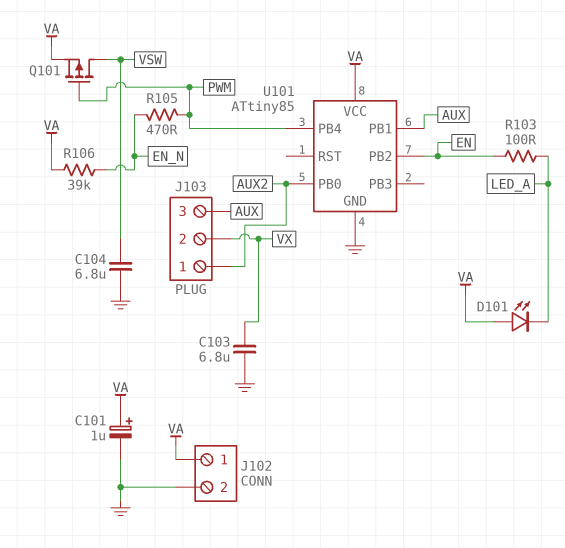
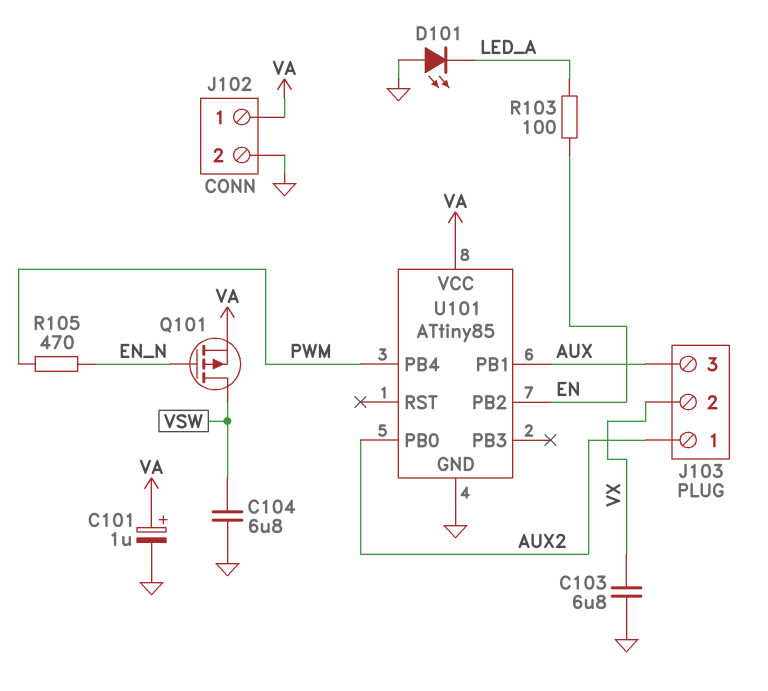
D101: LED (A VA, K LED_A) -> LED (A GND, K LED_A)
Q101: PMOS (G PWM, D VSW, S VA) -> PMOS (G EN_N, D VSW, S VA)
R106: 39k (EN_N, VA) -> none

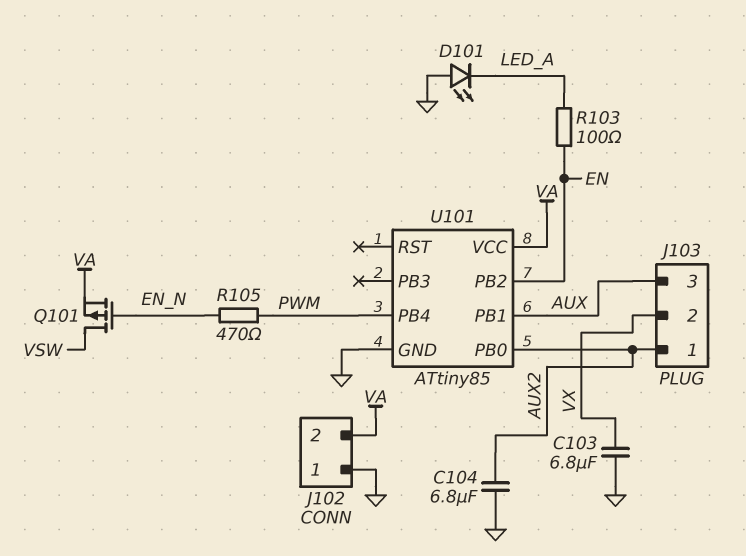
C101: 1uF (plus VA, minus GND) -> none
C104: 6.8uF (GND, VSW) -> 6.8uF (AUX2, GND)
J102 pin 1: VA -> GND
J102 pin 2: GND -> VA

